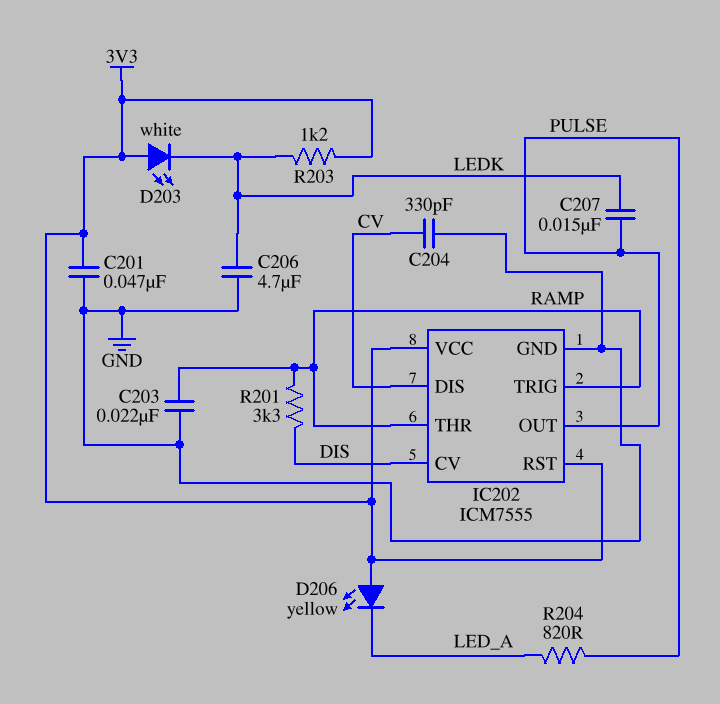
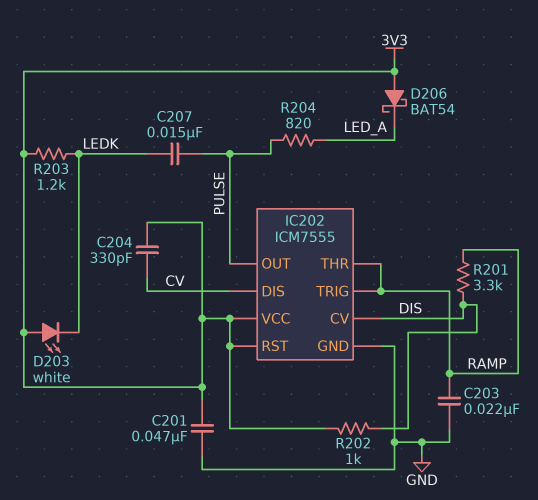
C204: 330pF (CV, GND) -> 330pF (3V3, CV)
C206: 4.7uF (GND, LEDK) -> none
D206: LED yellow (A 3V3, K LED_A) -> schottky BAT54 (A 3V3, K LED_A)
R202: none -> 1k (3V3, DIS)

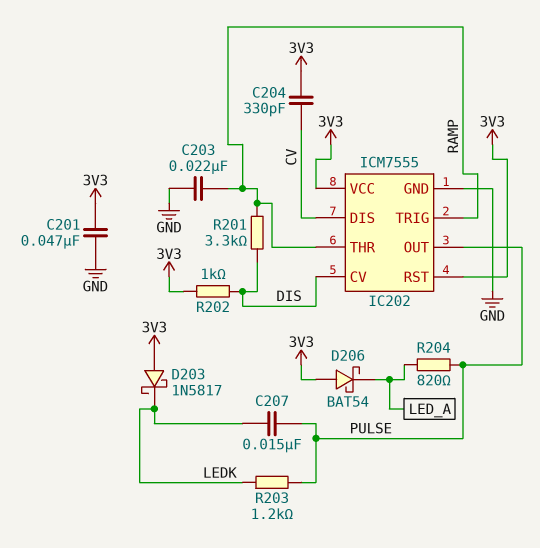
D203: LED white (A 3V3, K LEDK) -> schottky 1N5817 (A 3V3, K LEDK)
R203: 1.2k (3V3, LEDK) -> 1.2k (LEDK, PULSE)

